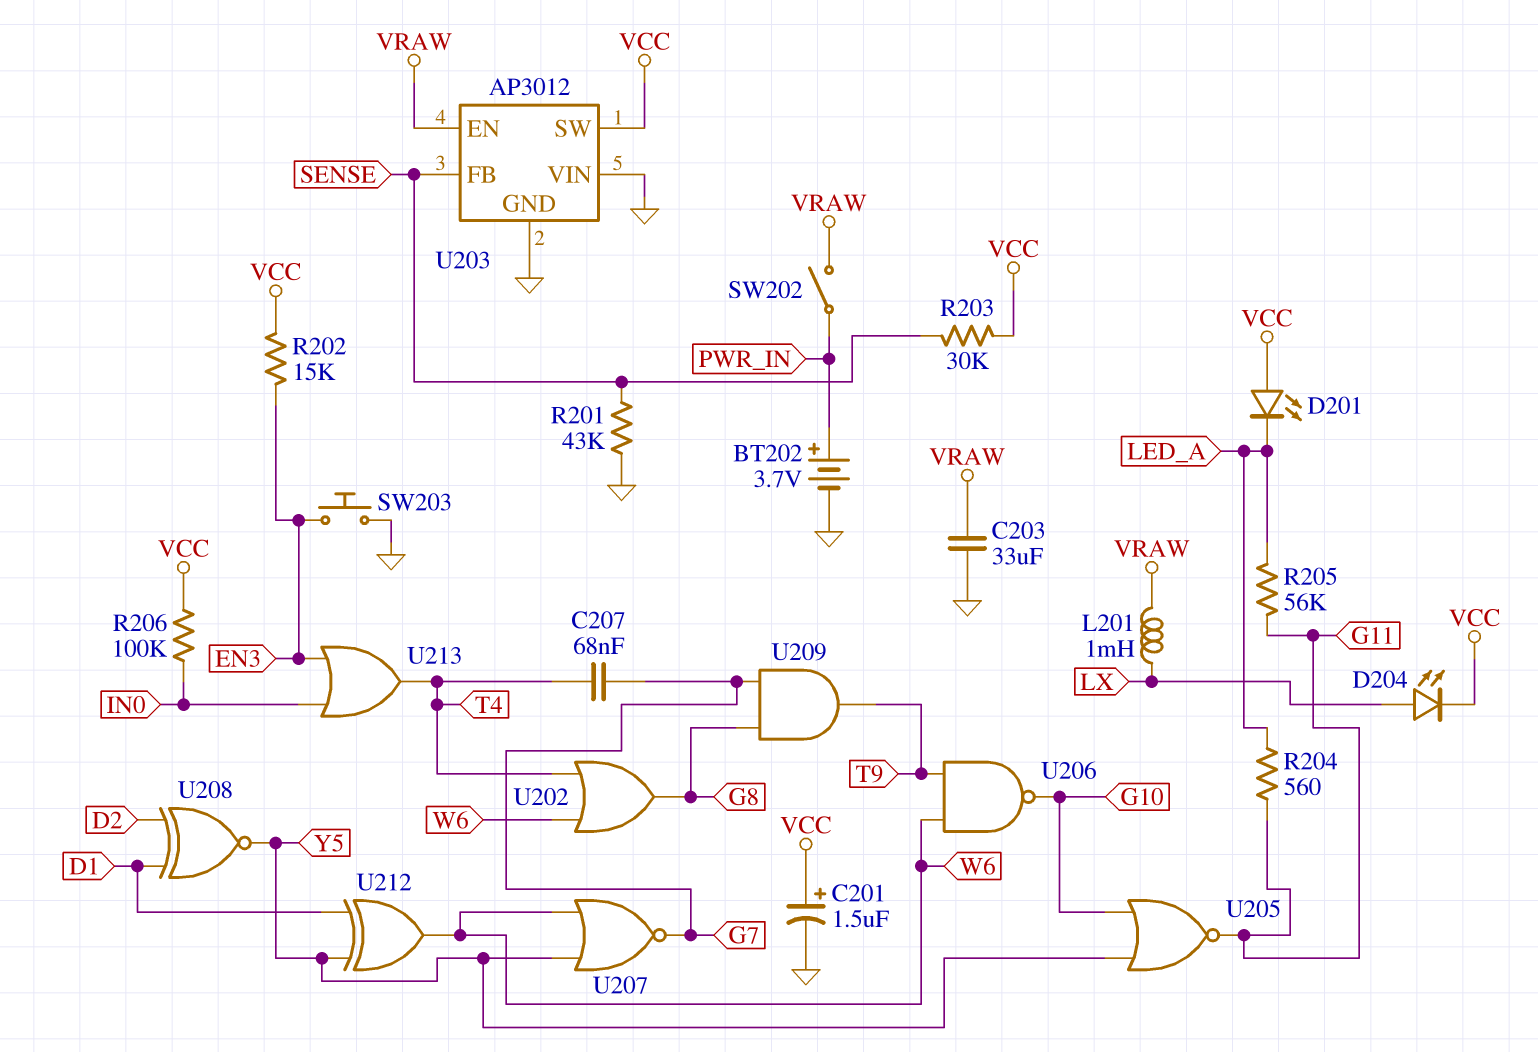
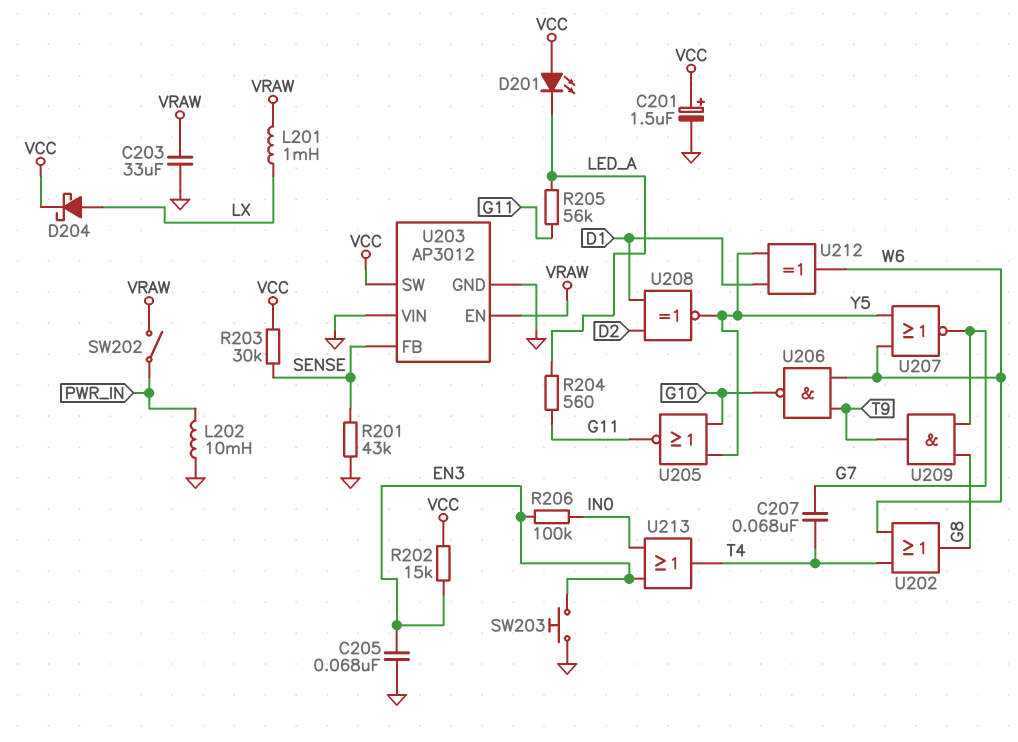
BT202: 3.7V (plus PWR_IN, minus GND) -> none
C205: none -> 68nF (EN3, GND)
D204: LED (A LX, K VCC) -> schottky (A LX, K VCC)
L202: none -> 10mH (GND, PWR_IN)
R206: 100k (IN0, VCC) -> 100k (EN3, IN0)

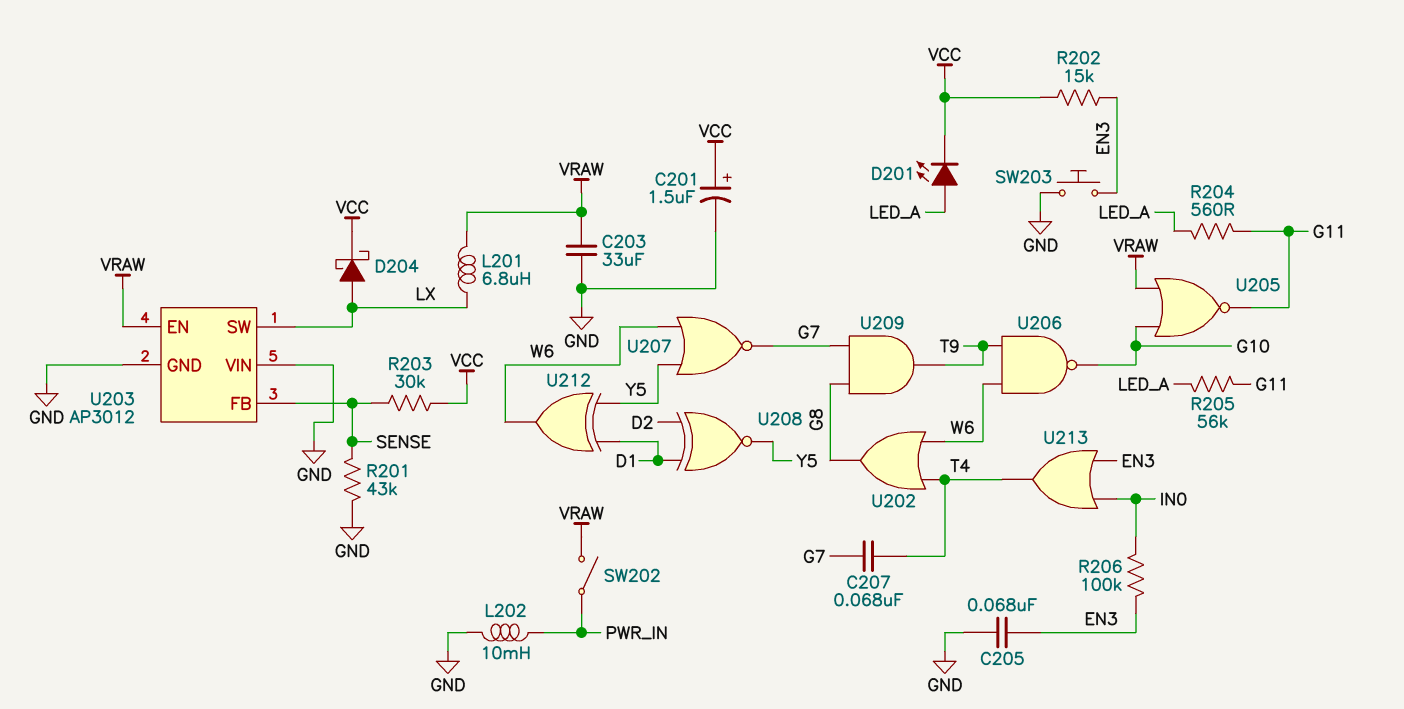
D201: LED (A VCC, K LED_A) -> LED (A LED_A, K VCC)
L201: 1mH (LX, VRAW) -> 6.8uH (LX, VRAW)
U203 pin SW: VCC -> LX
U205: NOR (in G10, in Y5, out G11) -> NOR (in G10, in VRAW, out G11)

